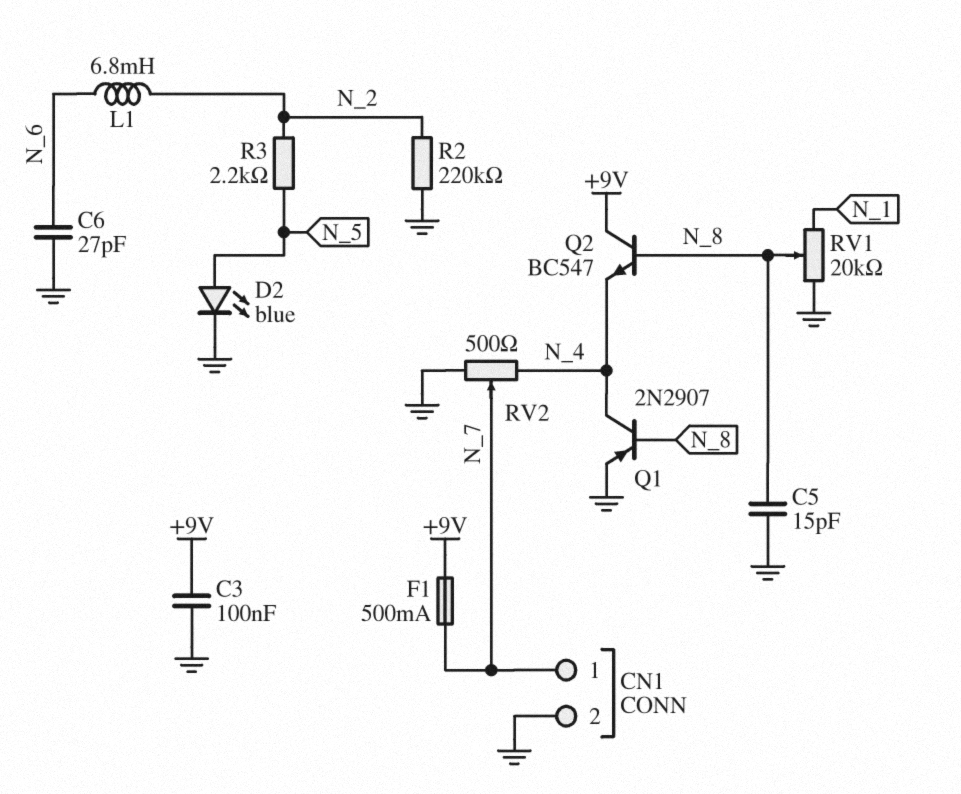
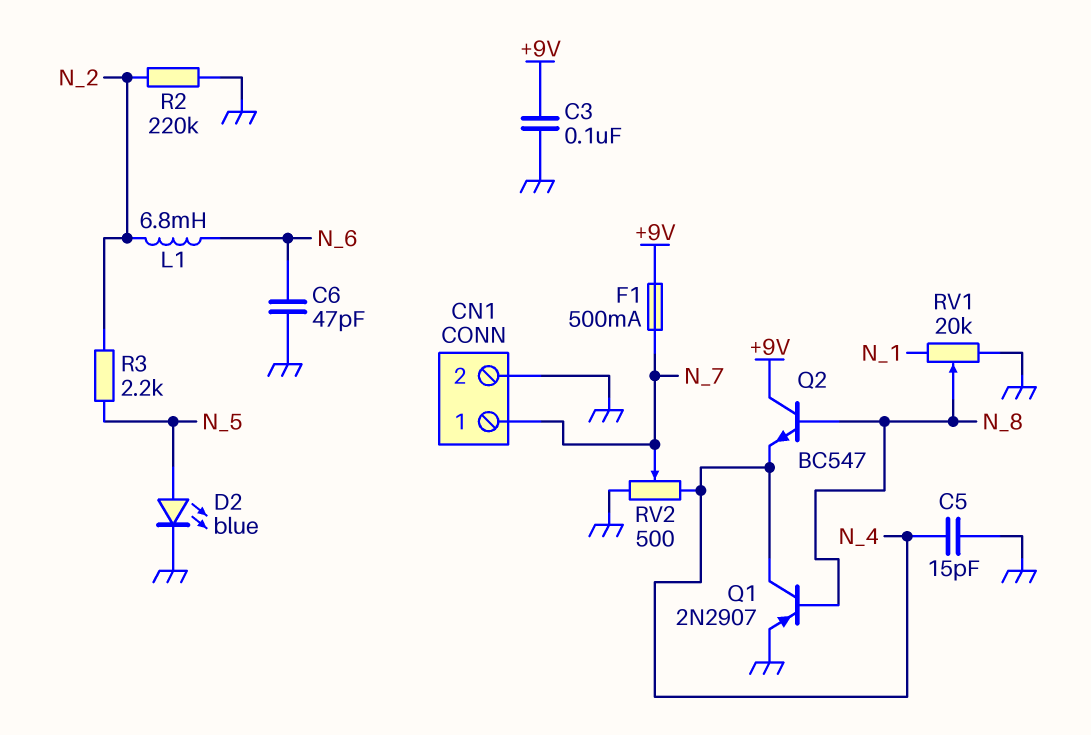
C5: 15pF (GND, N_8) -> 15pF (GND, N_4)
C6: 27pF (GND, N_6) -> 47pF (GND, N_6)

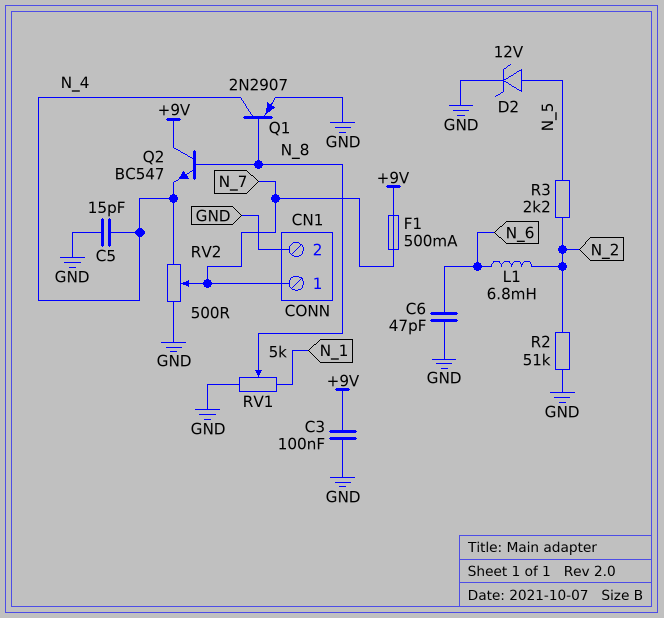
D2: LED blue (A N_5, K GND) -> zener 12V (A N_5, K GND)
R2: 220k (GND, N_2) -> 51k (GND, N_2)
RV1: 20k (GND, N_1, wiper N_8) -> 5k (GND, N_1, wiper N_8)

